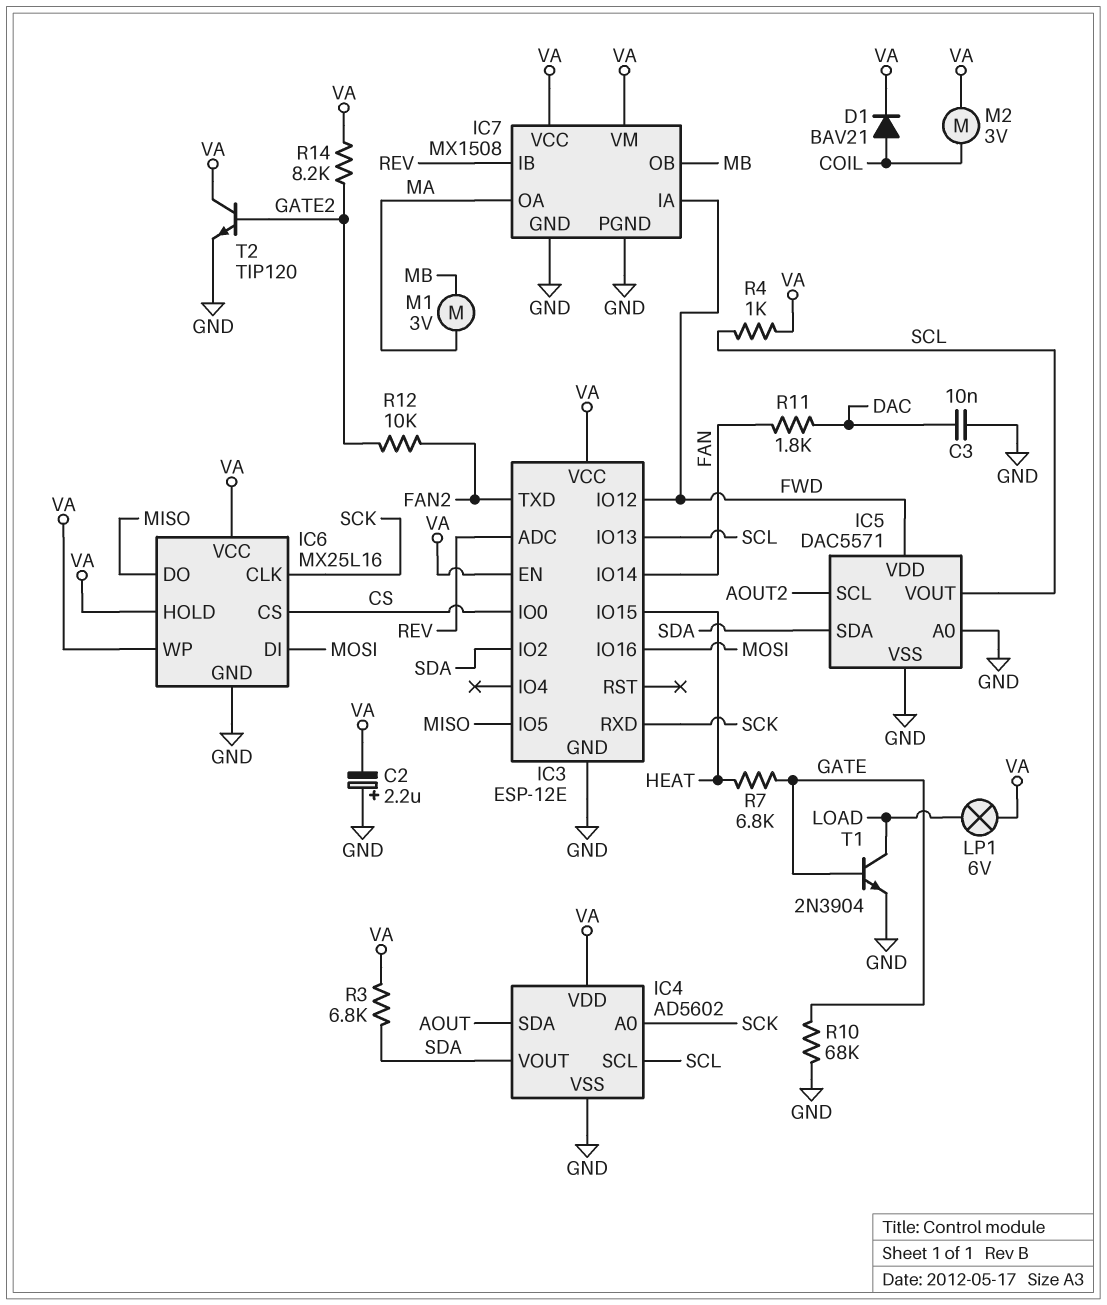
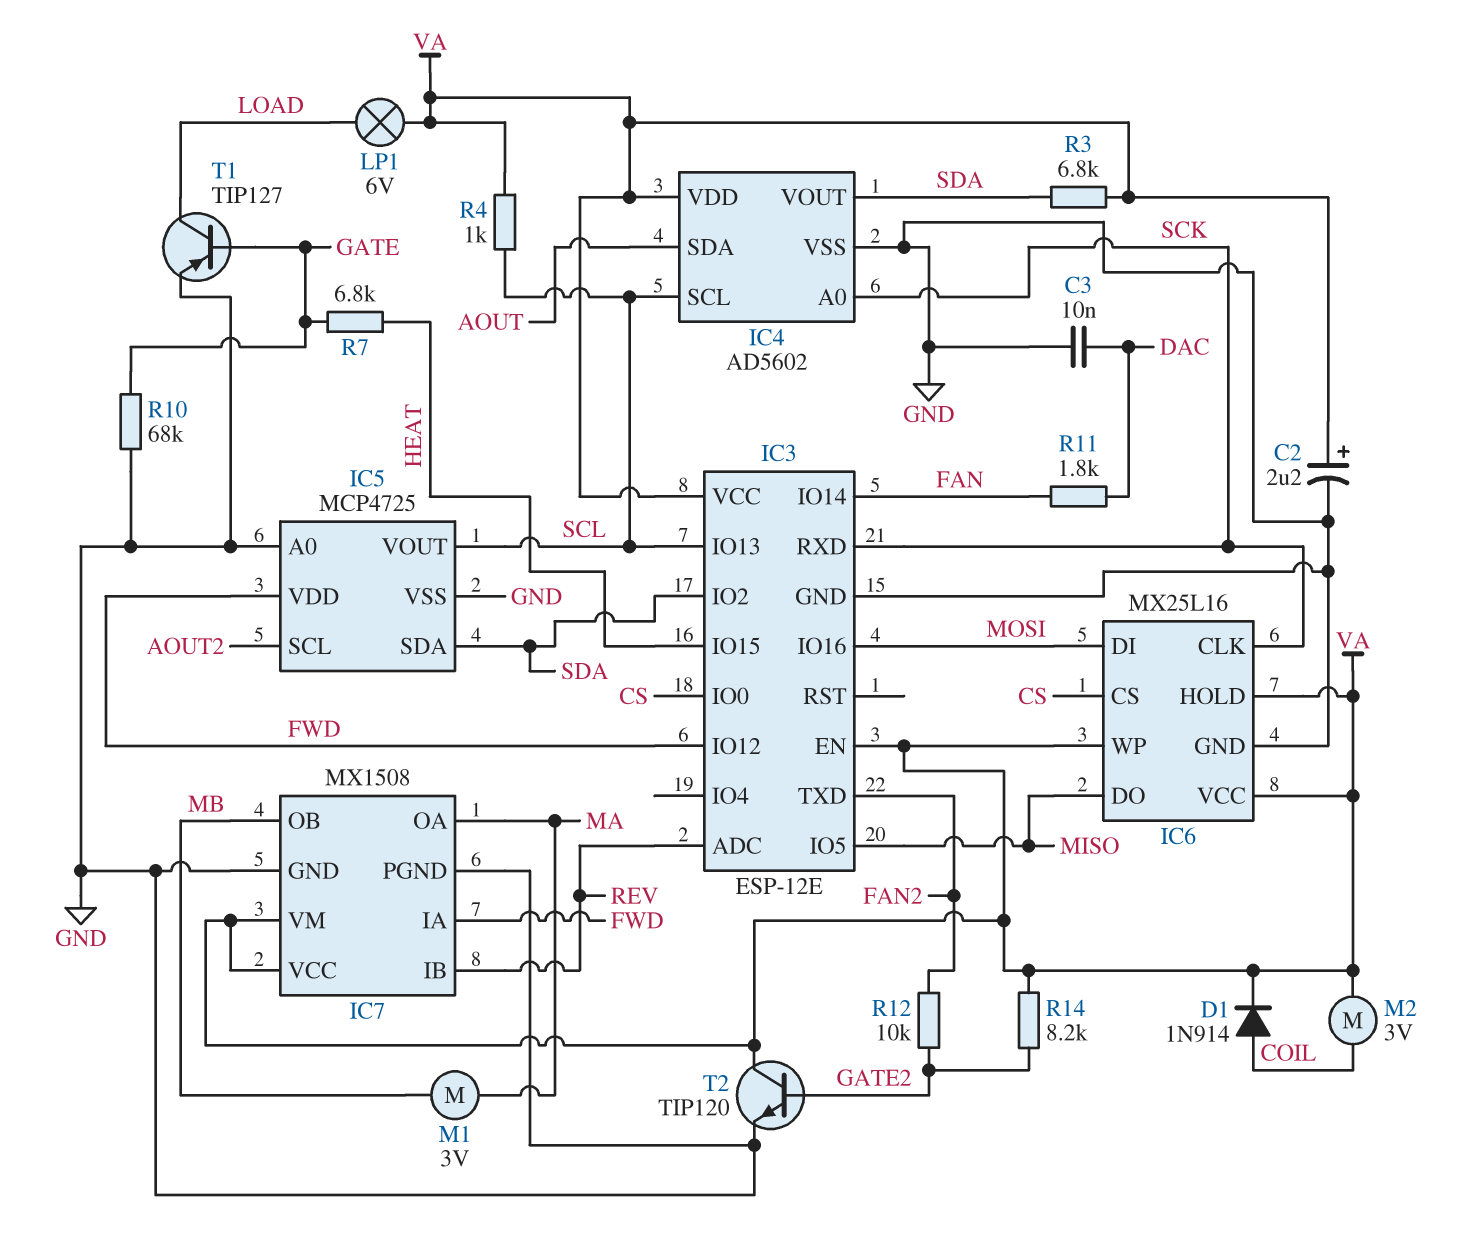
C2: 2.2uF (plus GND, minus VA) -> 2.2uF (plus VA, minus GND)
D1: diode BAV21 (A COIL, K VA) -> diode 1N914 (A COIL, K VA)
IC5: DAC5571 -> MCP4725
T1: NPN 2N3904 (B GATE, C LOAD, E GND) -> PNP TIP127 (B GATE, C LOAD, E GND)

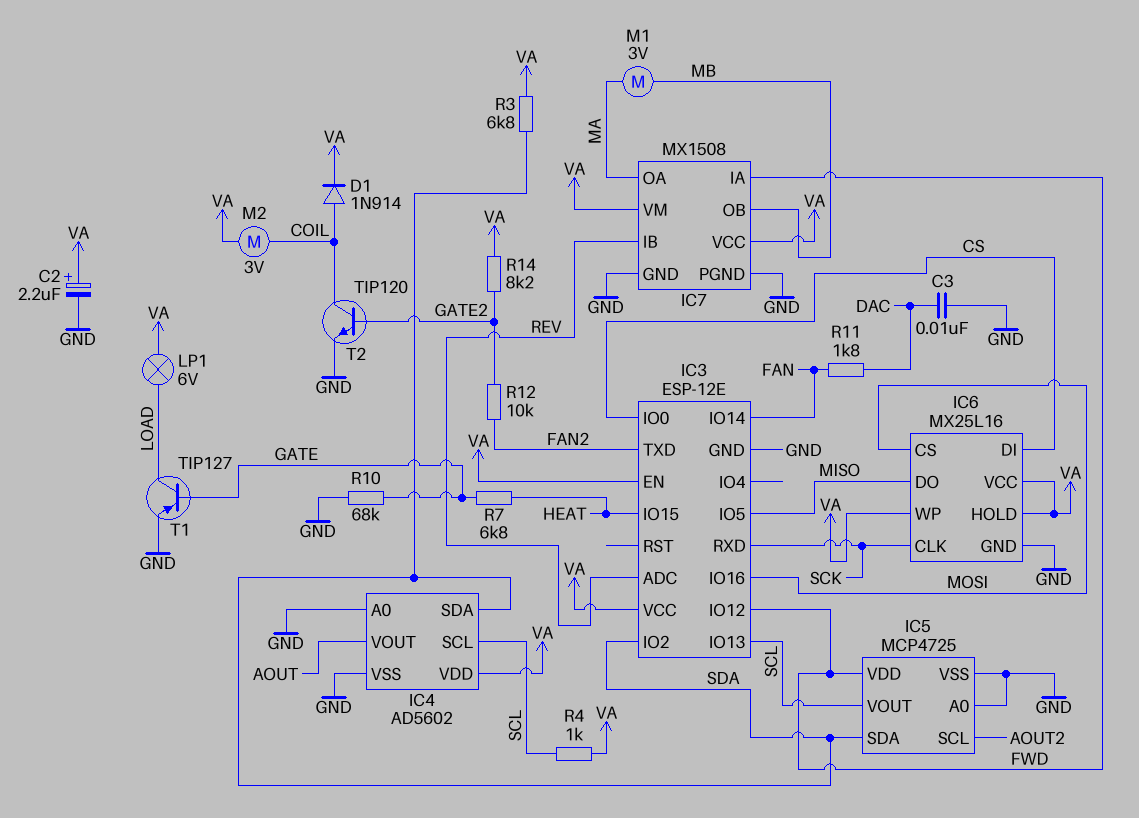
IC4 pin A0: SCK -> GND
IC4 pin SDA: AOUT -> SDA
IC4 pin VOUT: SDA -> AOUT
IC6 pin CS: CS -> MOSI
IC6 pin DI: MOSI -> CS
T2: NPN TIP120 (B GATE2, C VA, E GND) -> NPN TIP120 (B GATE2, C COIL, E GND)

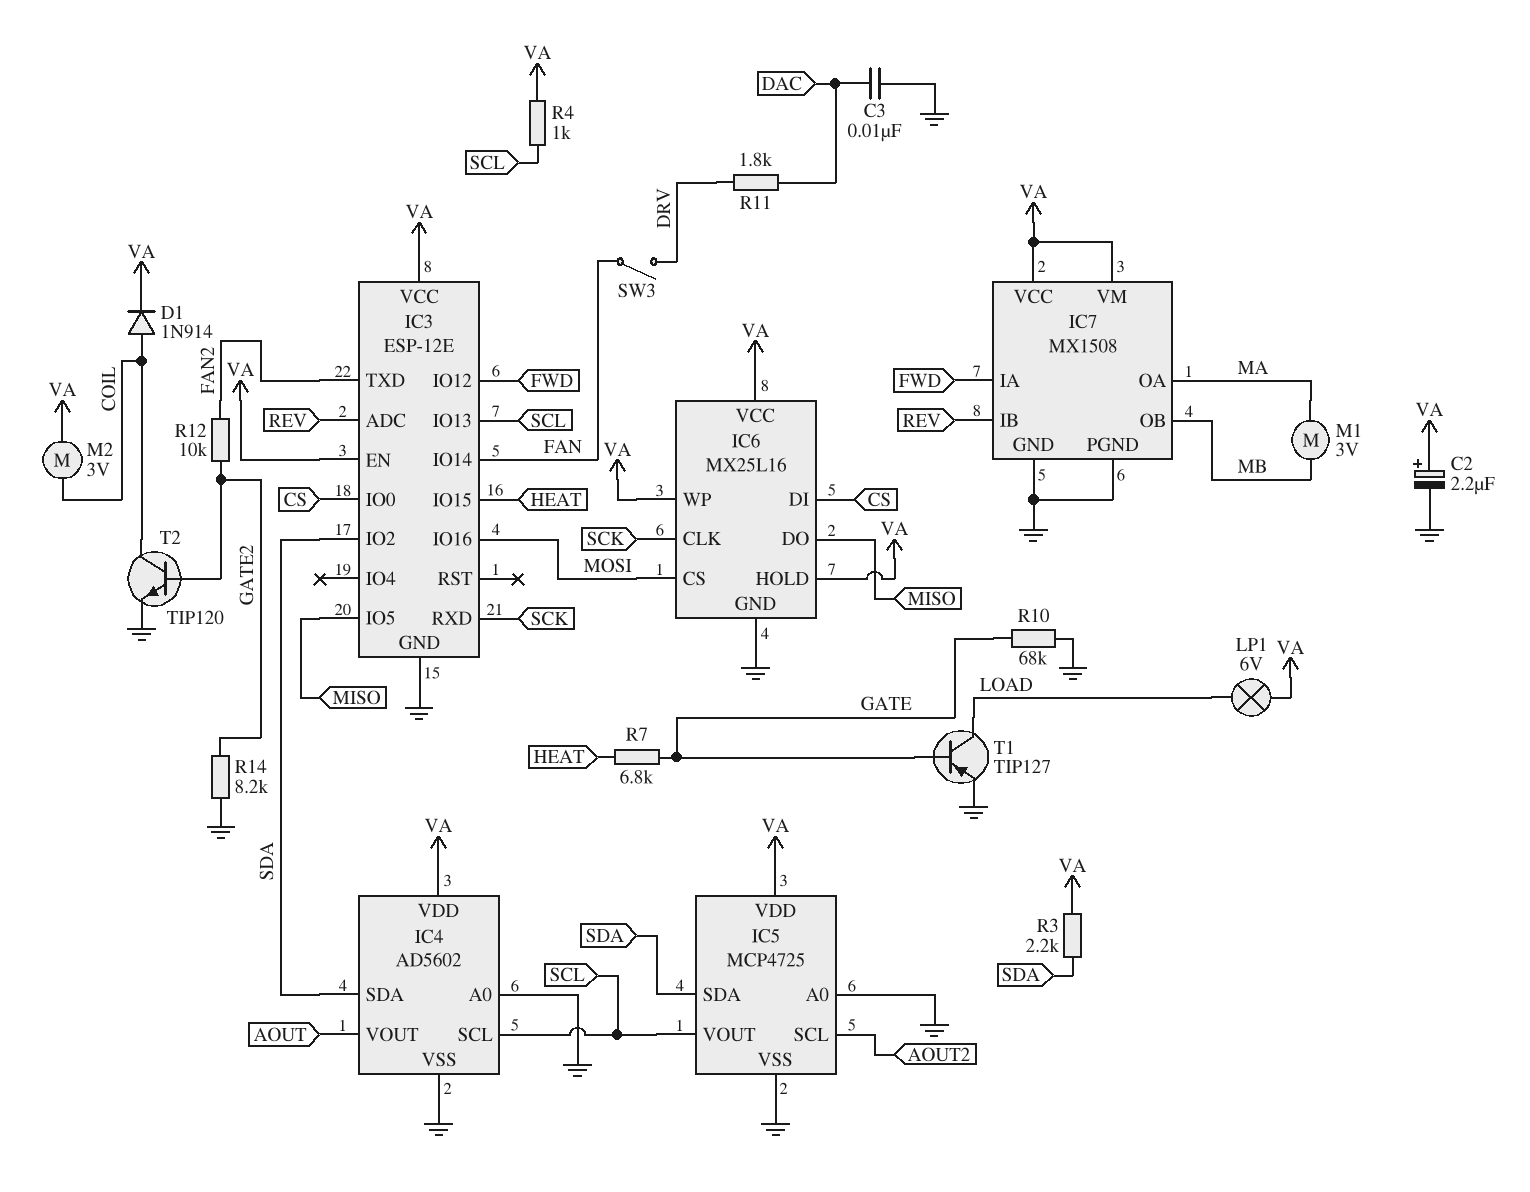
IC5 pin VDD: FWD -> VA
R3: 6.8k (SDA, VA) -> 2.2k (SDA, VA)
R11: 1.8k (DAC, FAN) -> 1.8k (DAC, DRV)
R14: 8.2k (GATE2, VA) -> 8.2k (GATE2, GND)
SW3: none -> switch (DRV, FAN)

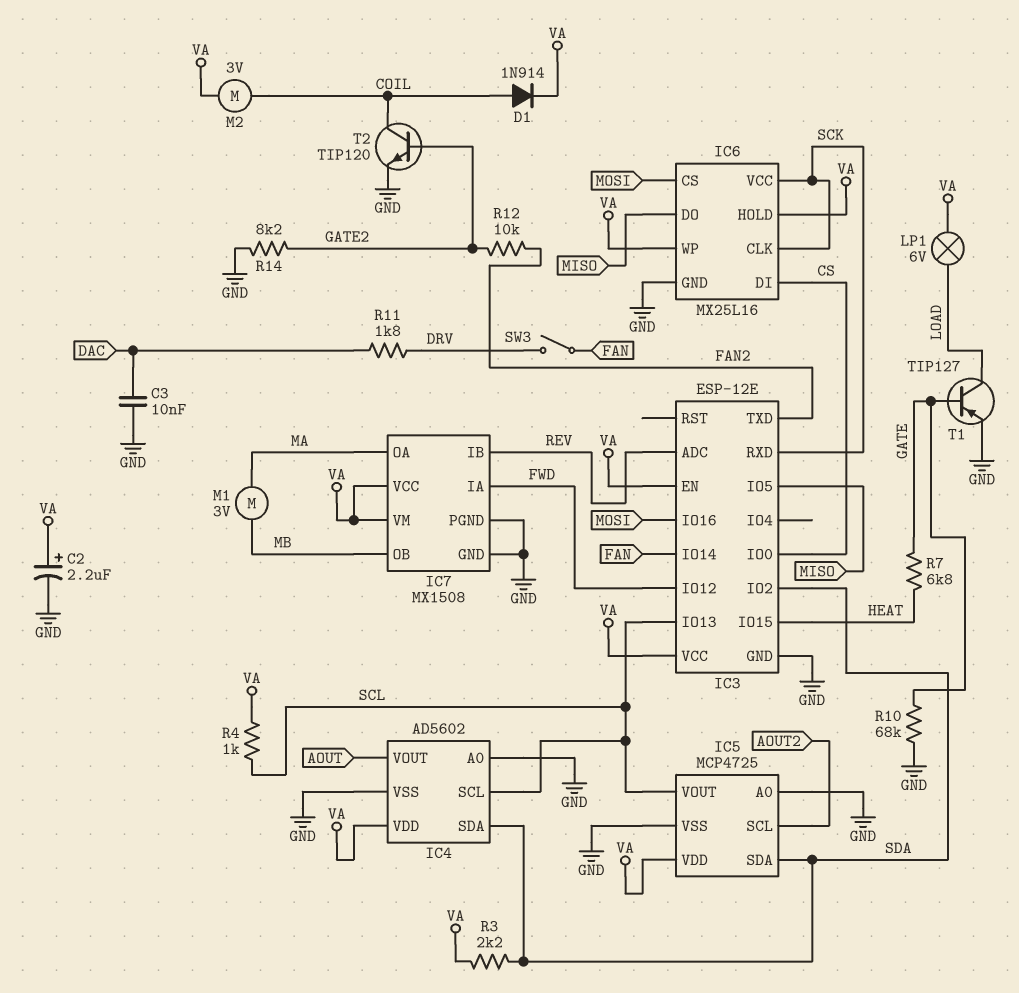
IC6 pin VCC: VA -> SCK

